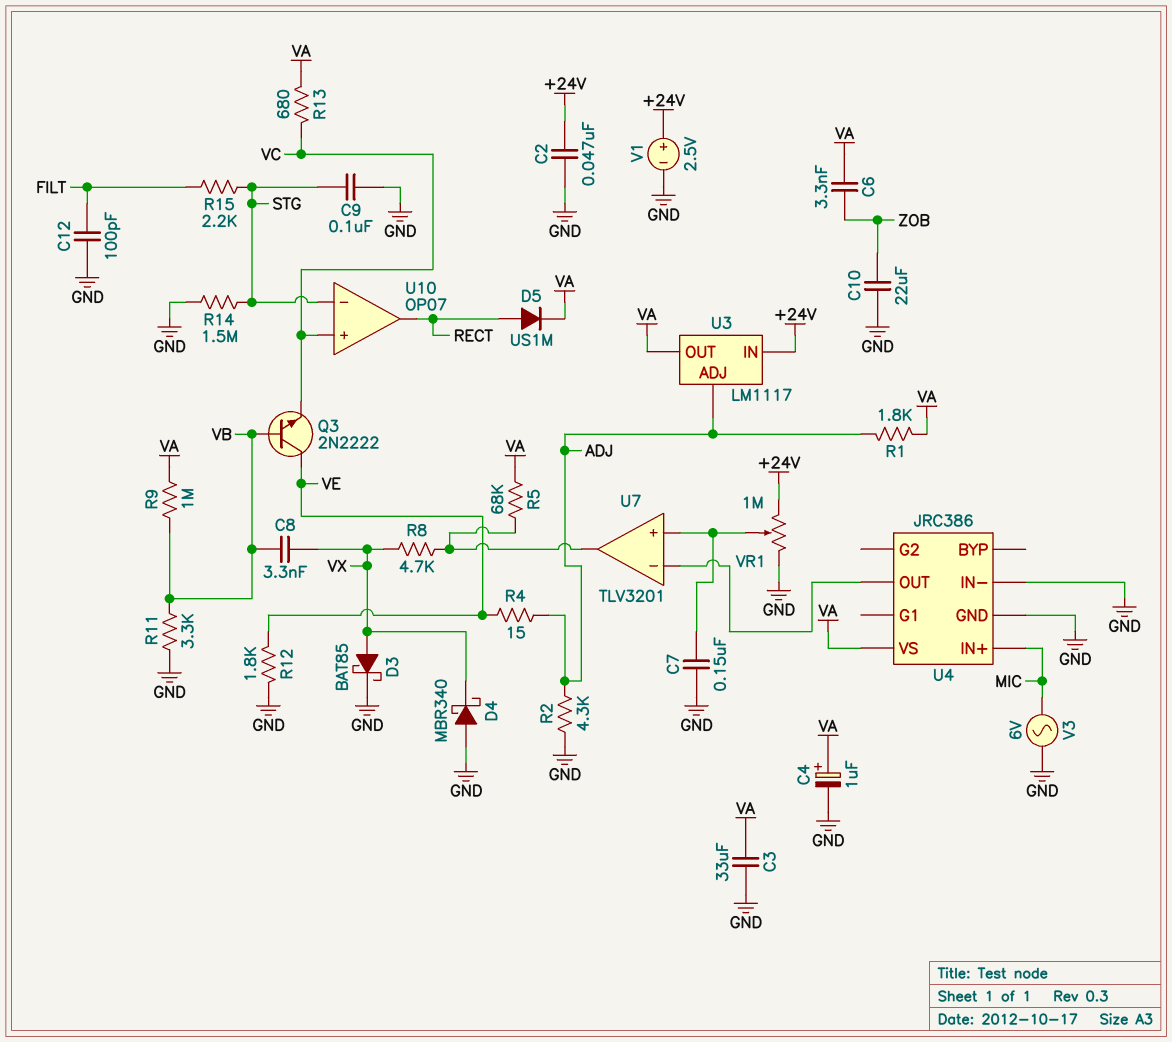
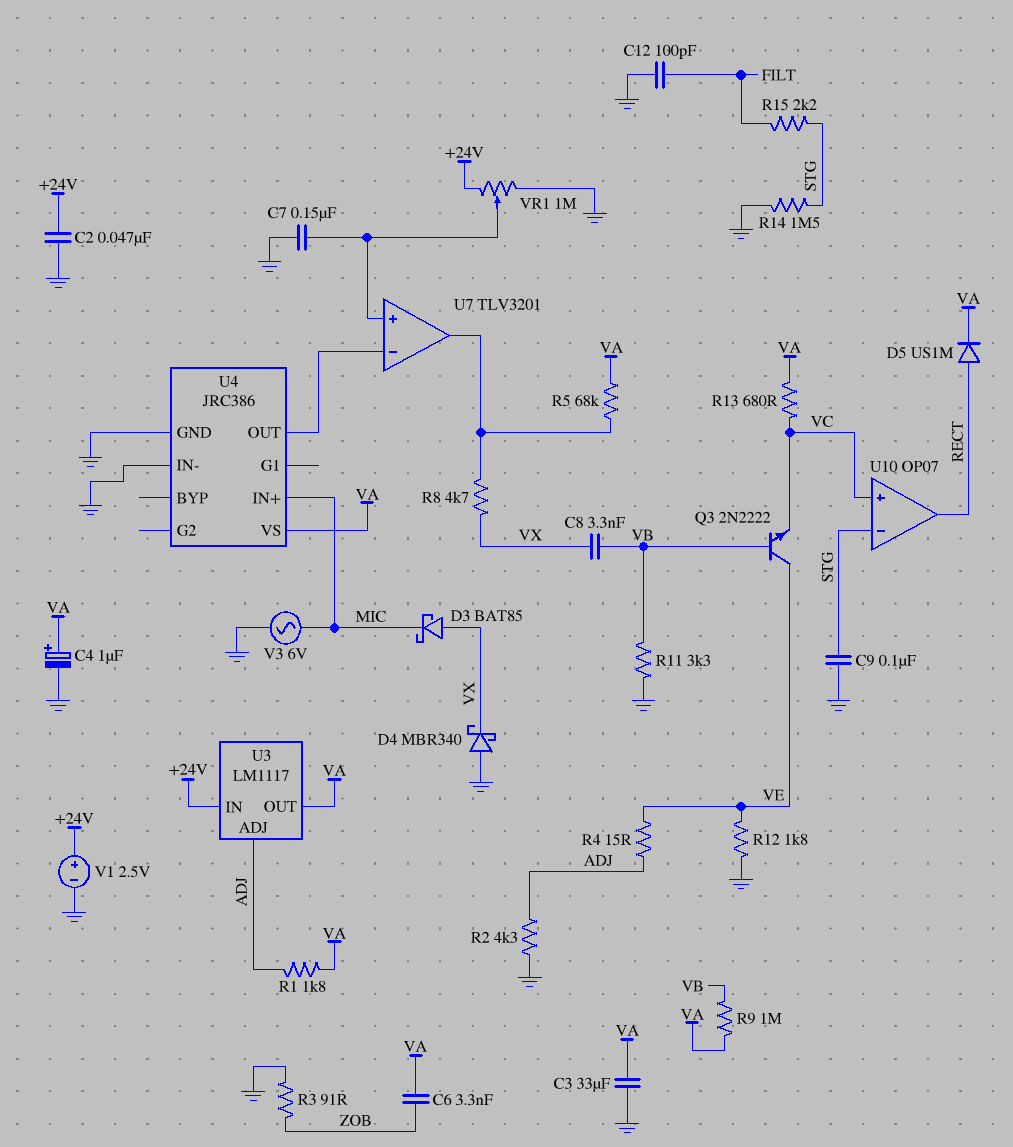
C10: 22uF (GND, ZOB) -> none
D3: schottky BAT85 (A VX, K GND) -> schottky BAT85 (A VX, K MIC)
R3: none -> 91 (GND, ZOB)

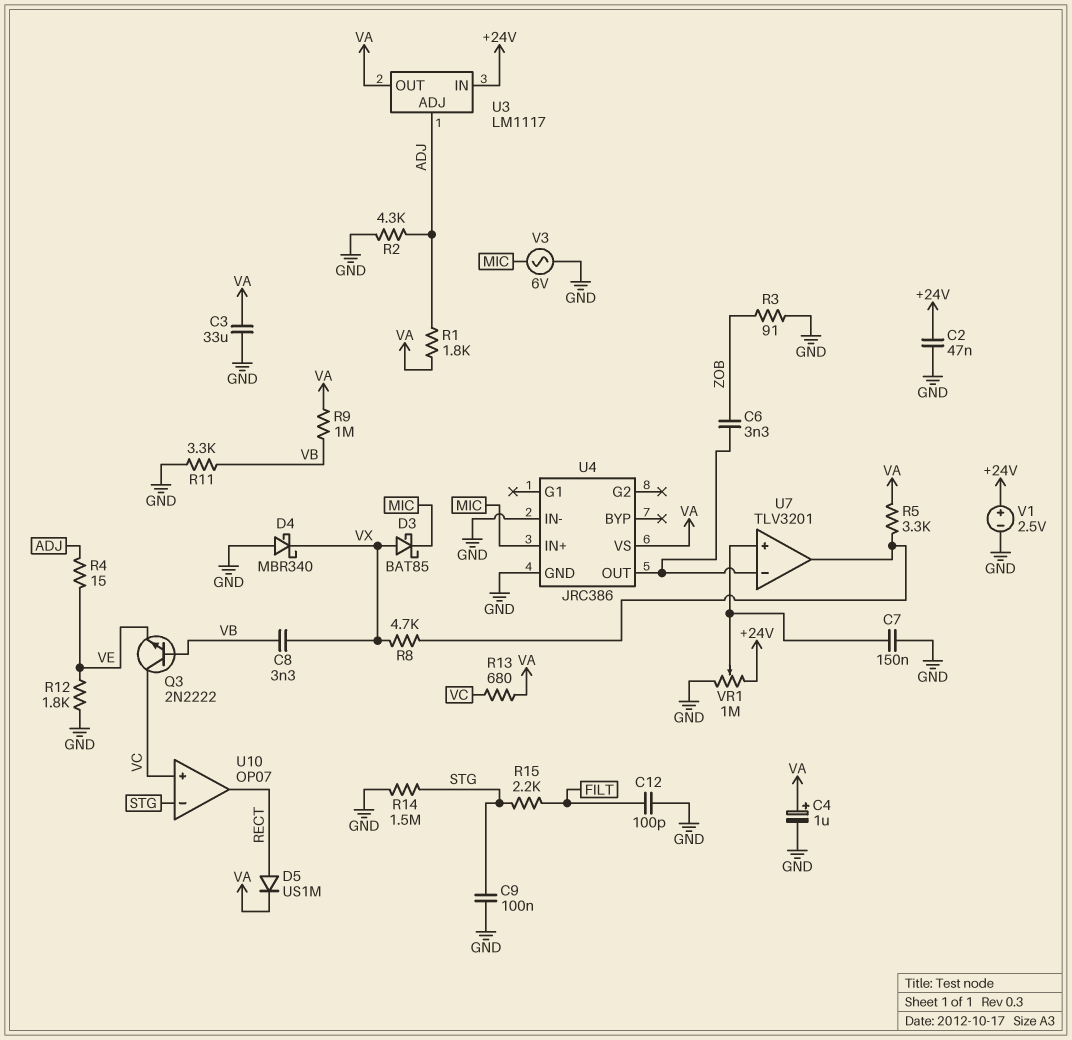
C6: 3.3nF (VA, ZOB) -> 3.3nF (U4/OUT, ZOB)
Q3: NPN 2N2222 (B VB, C VE, E VC) -> NPN 2N2222 (B VB, C VC, E VE)
R5: 68k (U7/out, VA) -> 3.3k (U7/out, VA)

